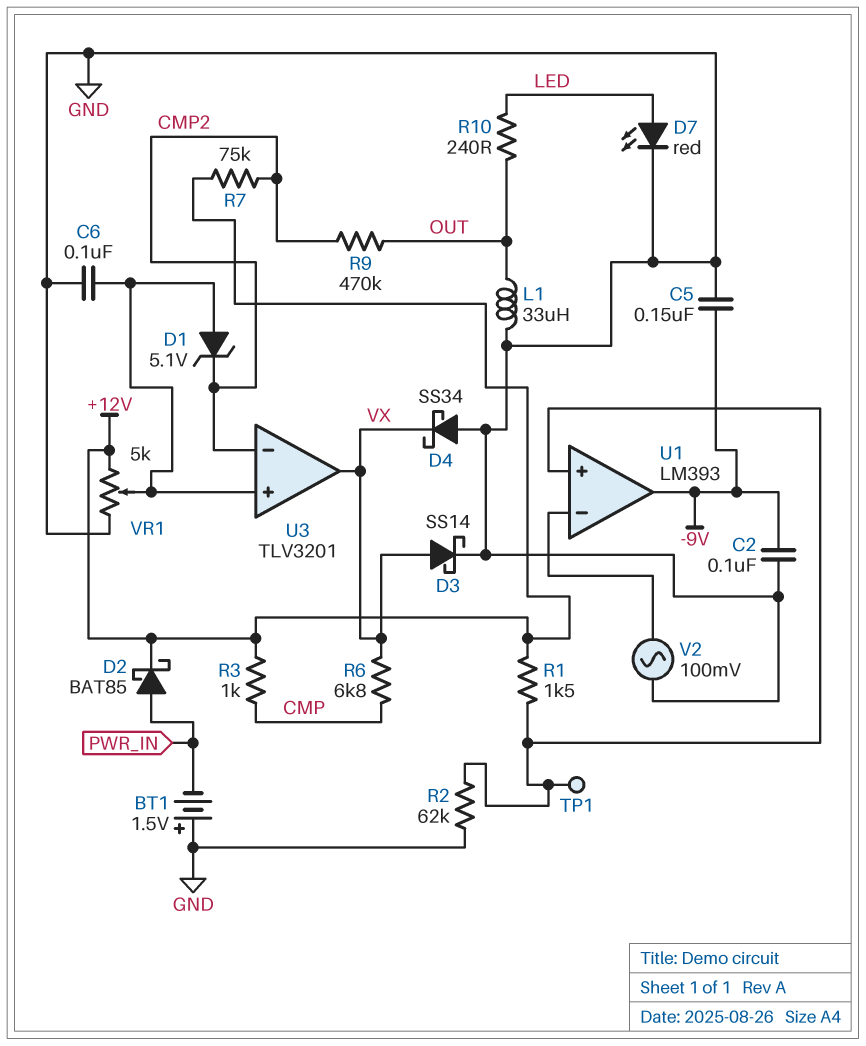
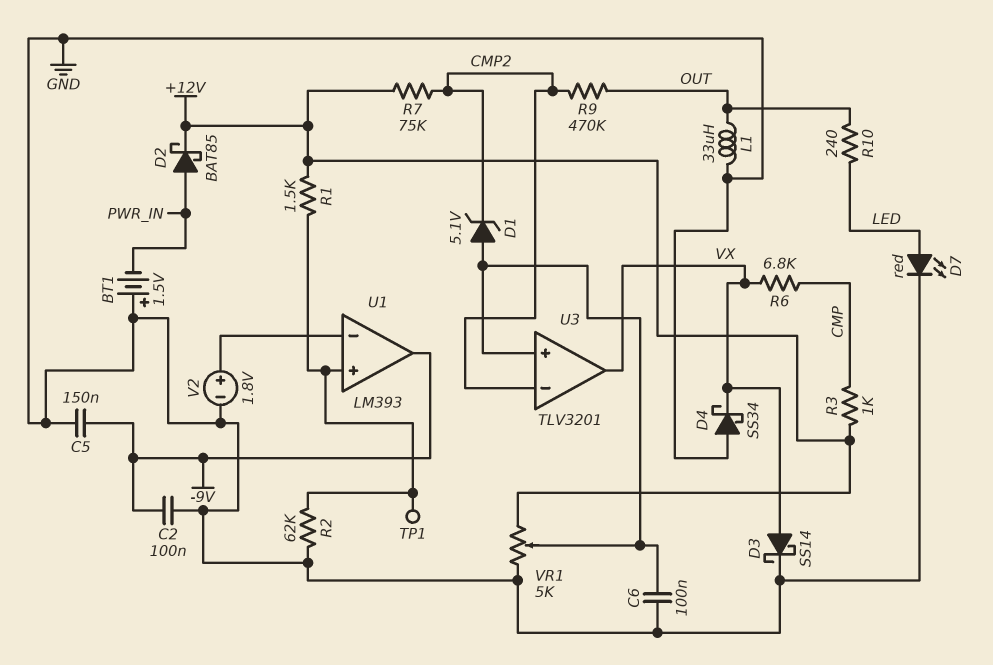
V2: AC 100mV (GND, U1/in-) -> 1.8V (plus U1/in-, minus GND)

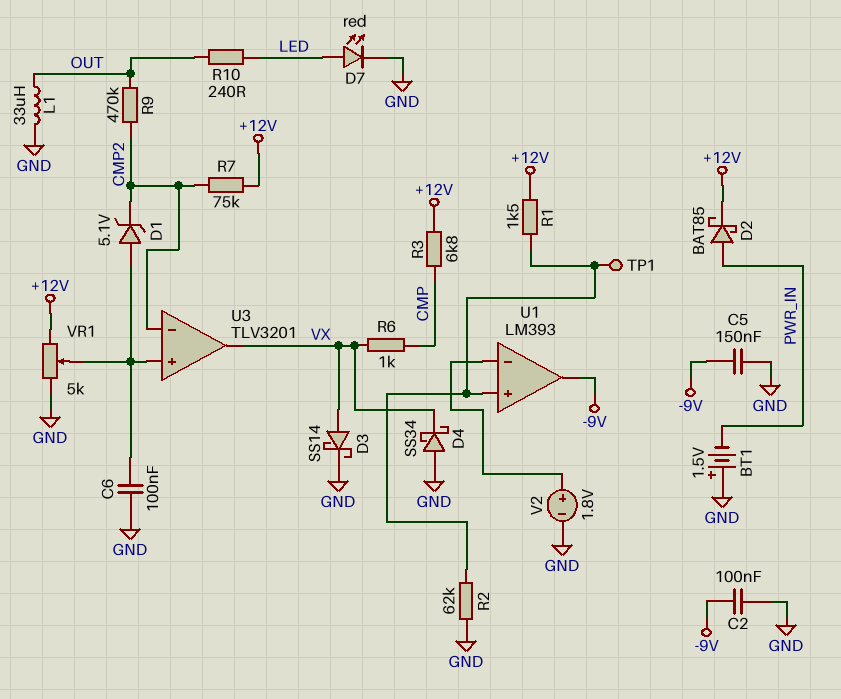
R3: 1k (+12V, CMP) -> 6.8k (+12V, CMP)
R6: 6.8k (CMP, VX) -> 1k (CMP, VX)

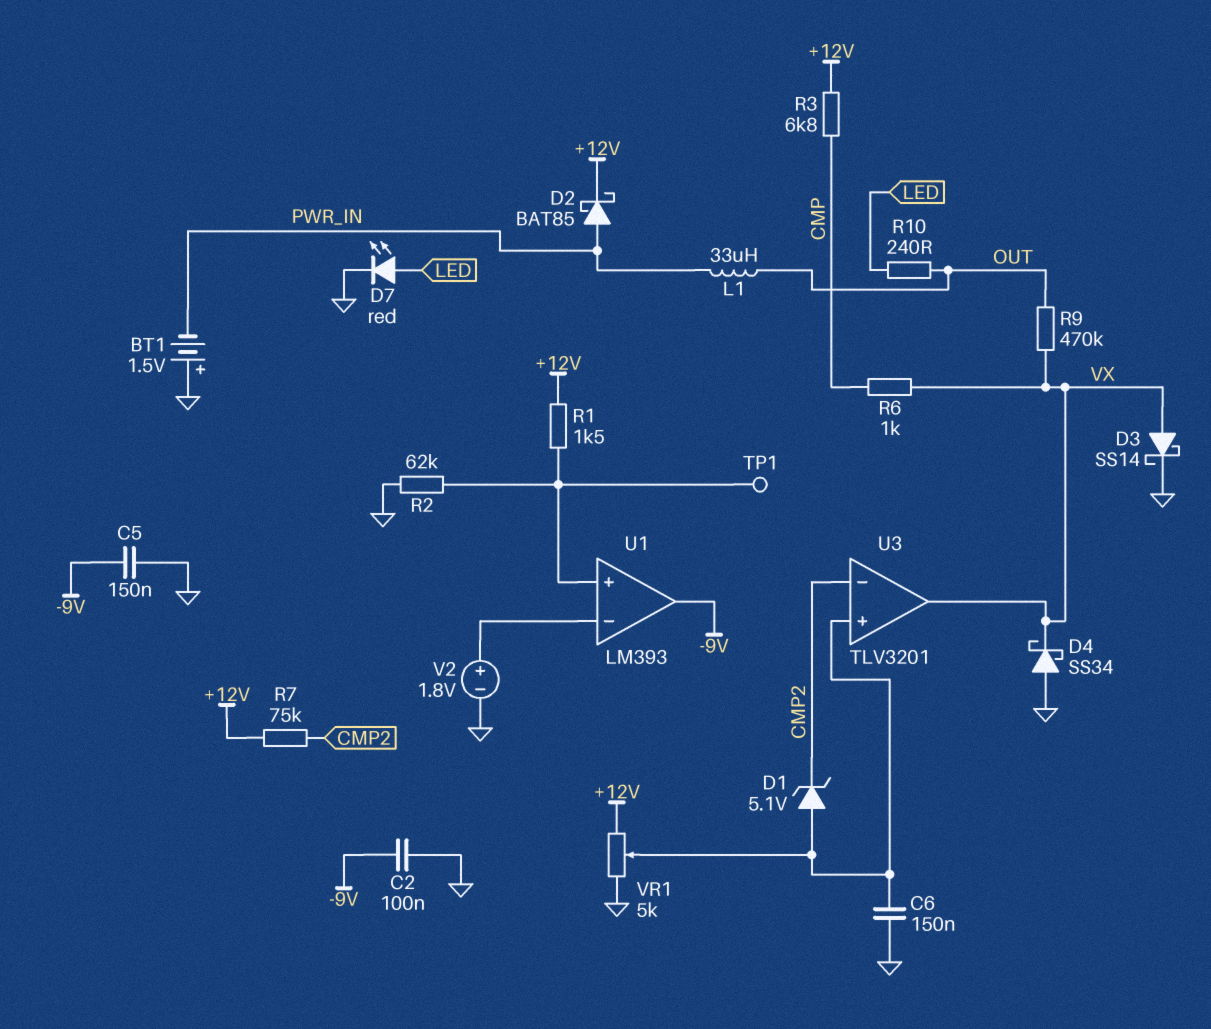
C6: 100nF (GND, U3/in+) -> 150nF (GND, U3/in+)
L1: 33uH (GND, OUT) -> 33uH (OUT, PWR_IN)
R9: 470k (CMP2, OUT) -> 470k (OUT, VX)

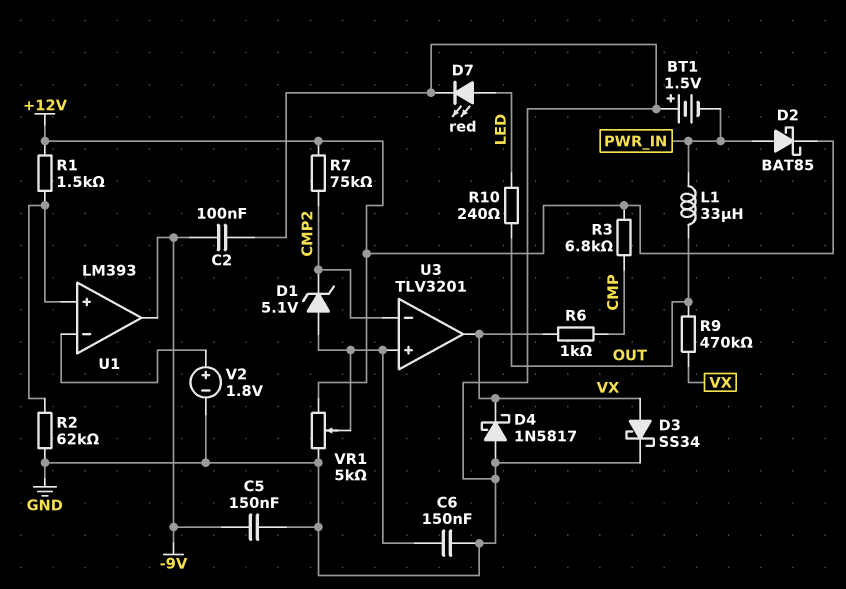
D3: schottky SS14 (A VX, K GND) -> schottky SS34 (A VX, K GND)
D4: schottky SS34 (A GND, K VX) -> schottky 1N5817 (A GND, K VX)
TP1: test point (U1/in+) -> none

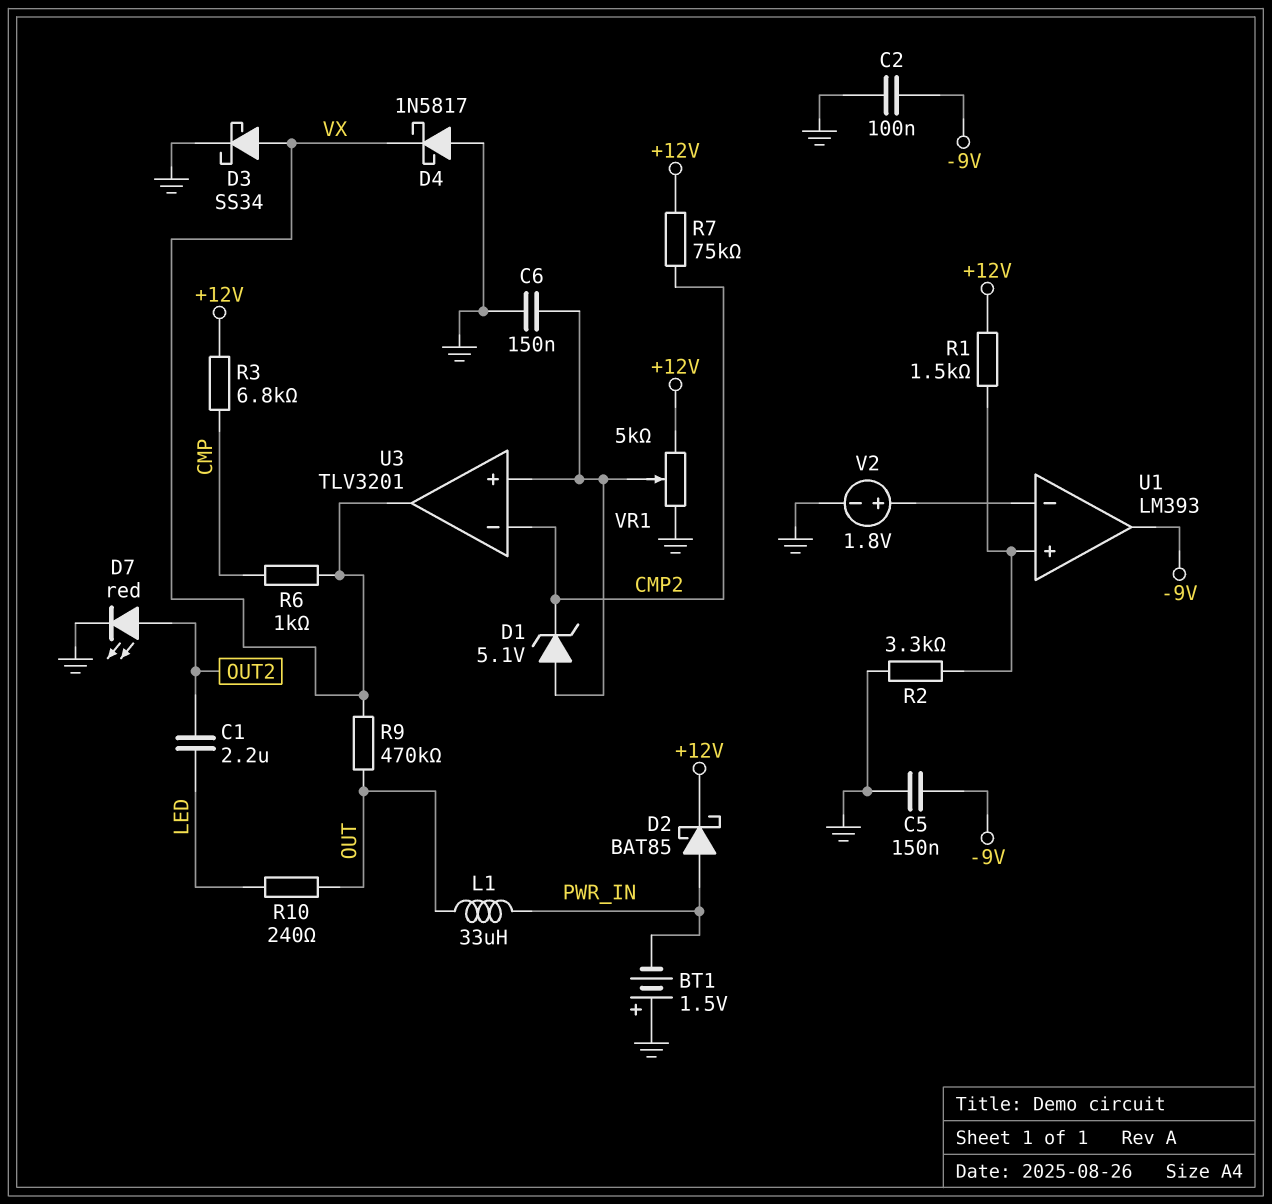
C1: none -> 2.2uF (LED, OUT2)
D7: LED red (A LED, K GND) -> LED red (A OUT2, K GND)
R2: 62k (GND, U1/in+) -> 3.3k (GND, U1/in+)

